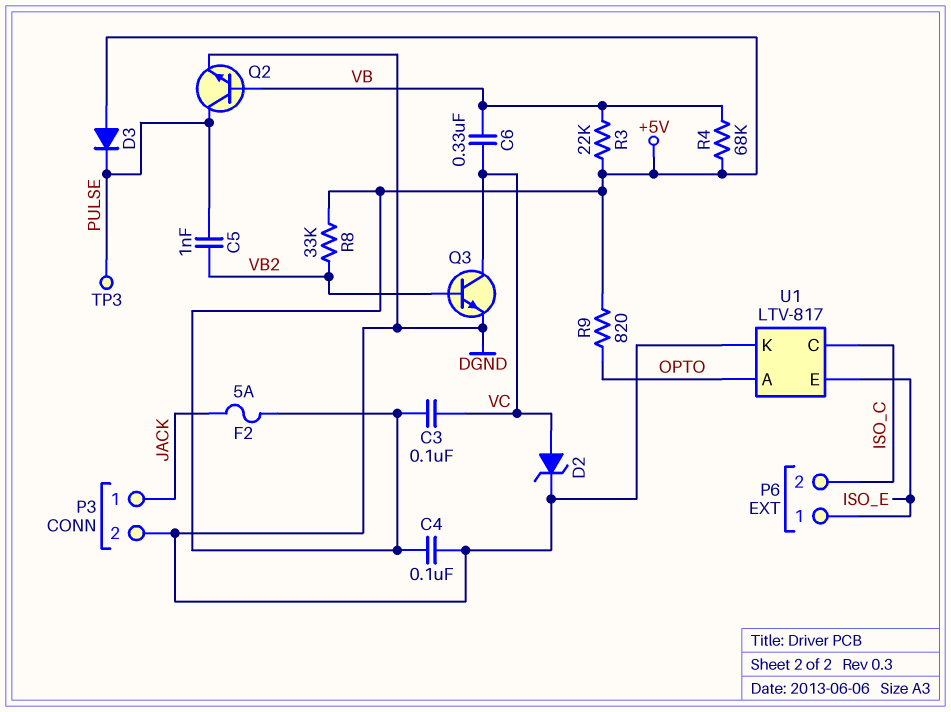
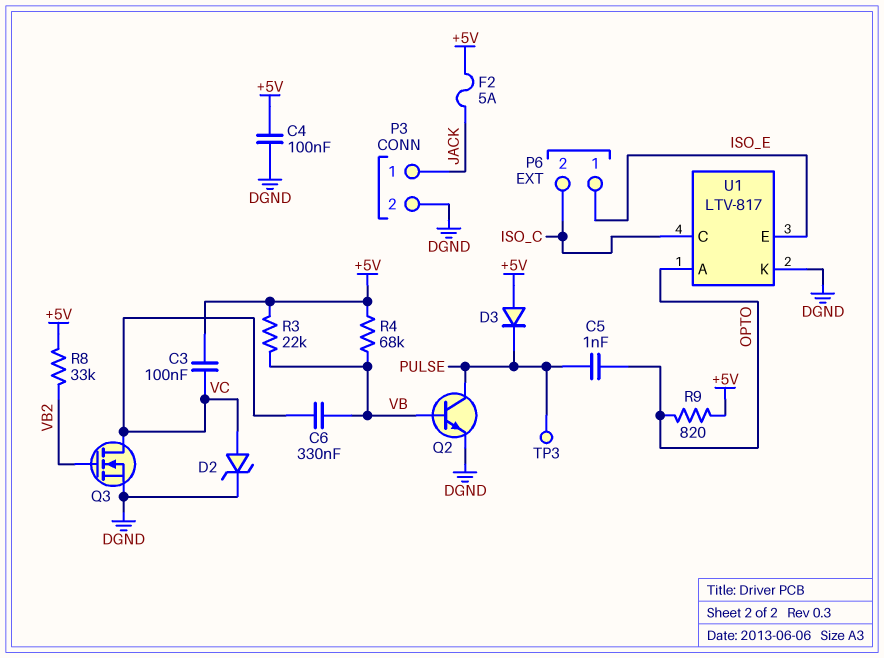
C5: 1nF (PULSE, VB2) -> 1nF (OPTO, PULSE)
Q3: NPN (B VB2, C VC, E DGND) -> NMOS (G VB2, D VC, S DGND)

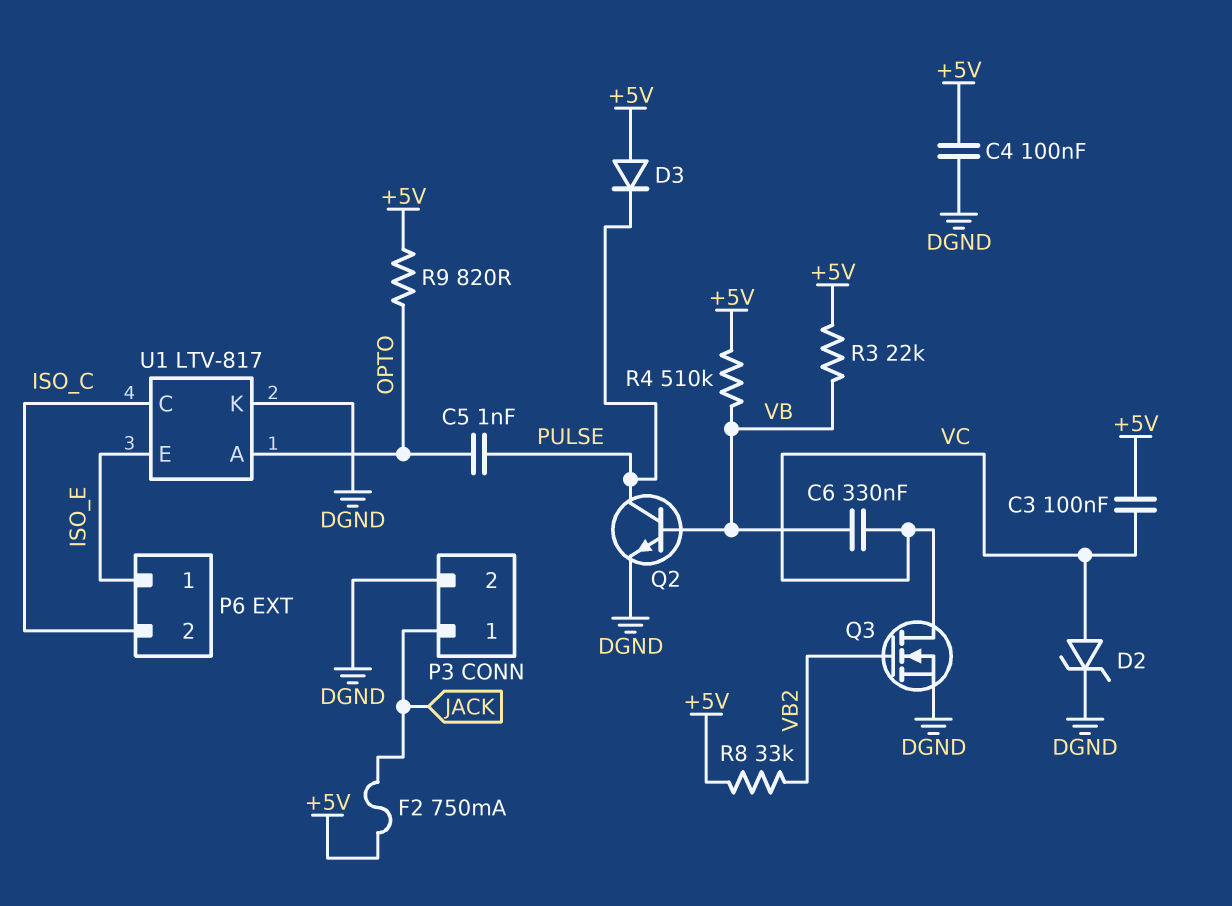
F2: 5A (+5V, JACK) -> 750mA (+5V, JACK)
R4: 68k (+5V, VB) -> 510k (+5V, VB)
TP3: test point (PULSE) -> none

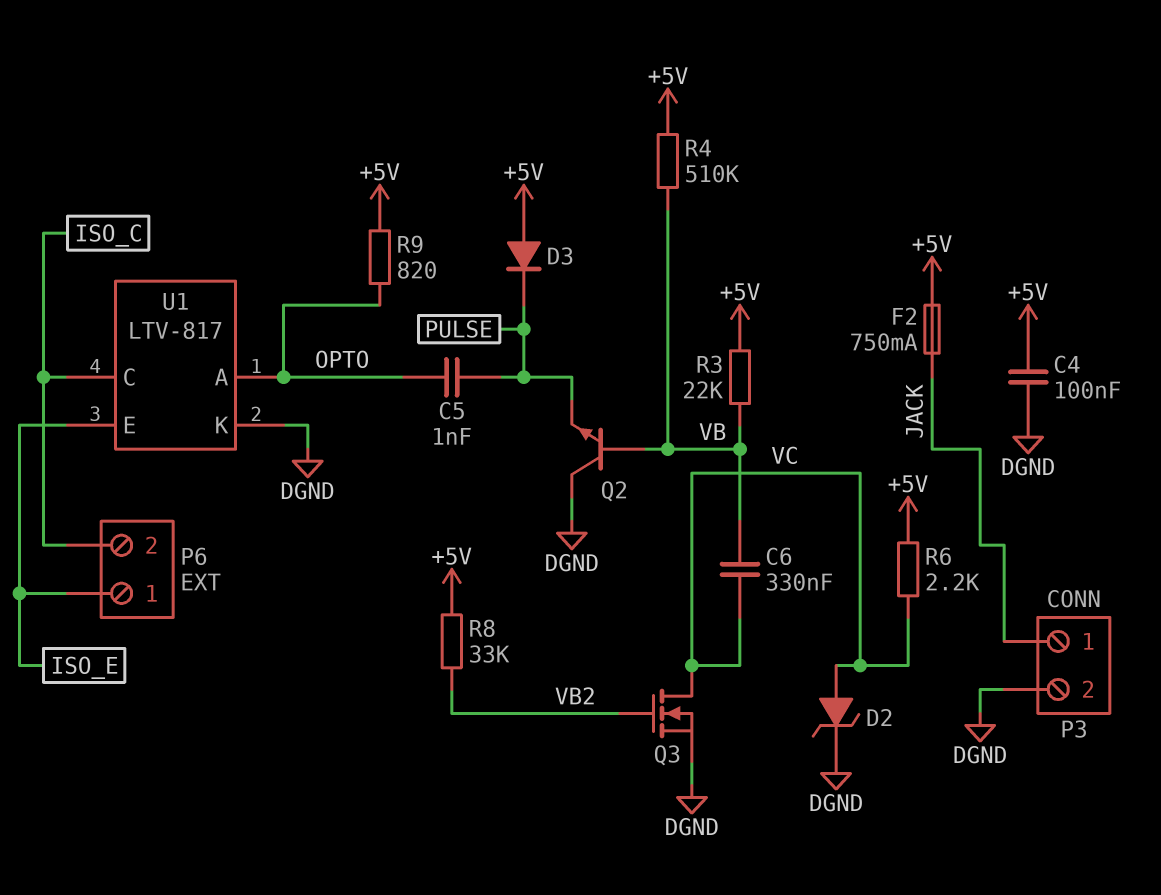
C3: 100nF (+5V, VC) -> none
Q2: NPN (B VB, C PULSE, E DGND) -> NPN (B VB, C DGND, E PULSE)
R6: none -> 2.2k (+5V, VC)

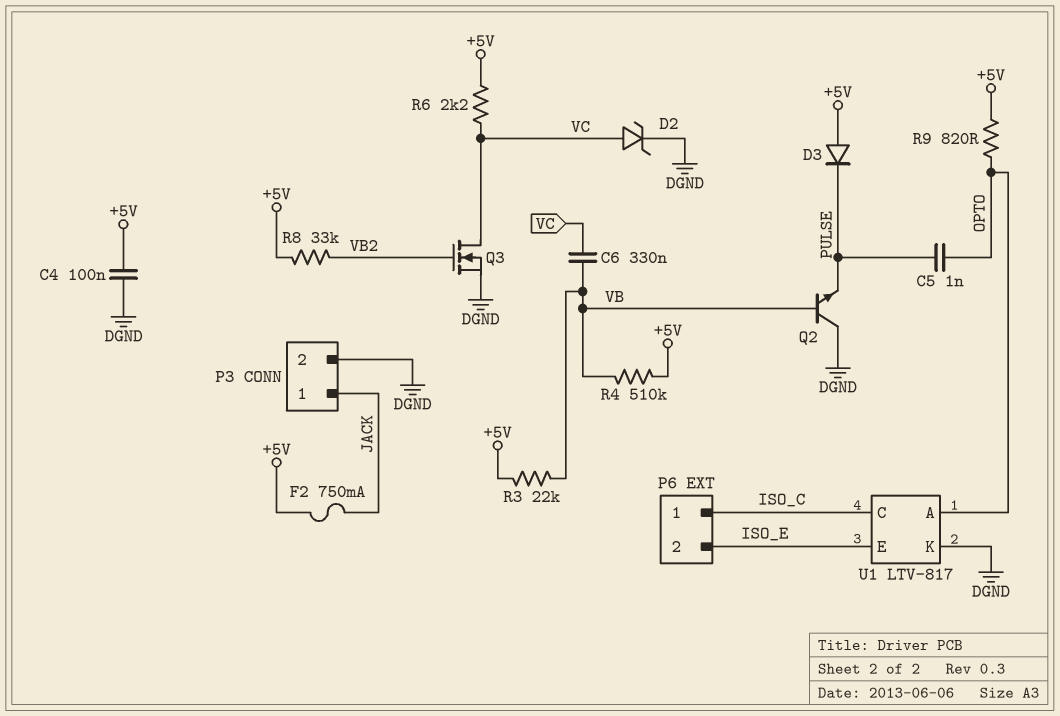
P6 pin 1: ISO_E -> ISO_C
P6 pin 2: ISO_C -> ISO_E

